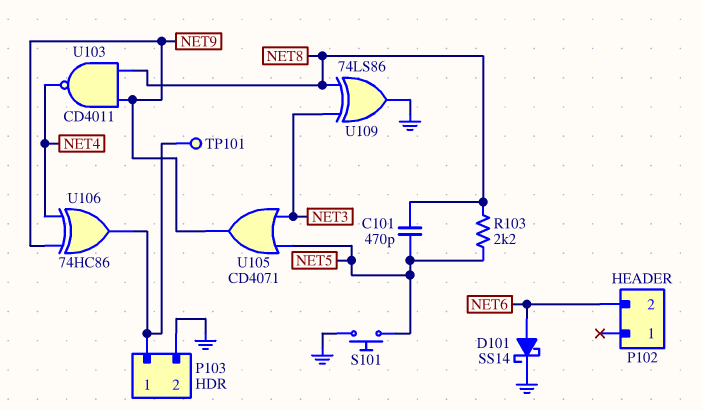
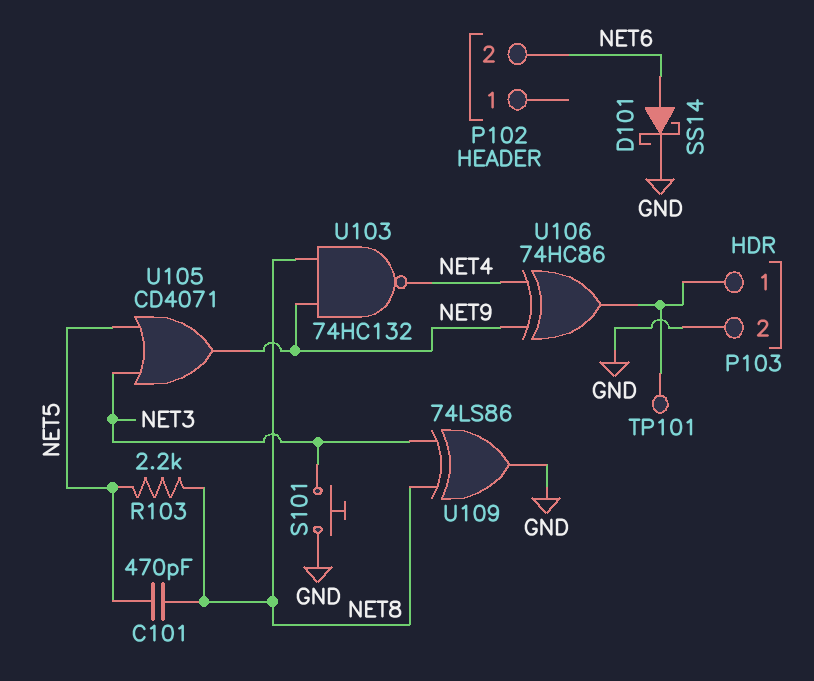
S101: button (GND, NET5) -> button (GND, NET3)
U103: NAND CD4011 (in NET8, in NET9, out NET4) -> NAND 74HC132 (in NET8, in NET9, out NET4)

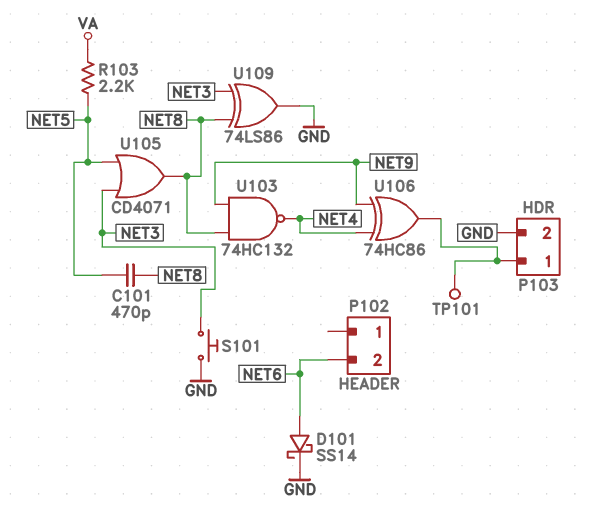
R103: 2.2k (NET5, NET8) -> 2.2k (NET5, VA)
U105: OR CD4071 (in NET3, in NET5, out NET9) -> OR CD4071 (in NET3, in NET5, out NET8)

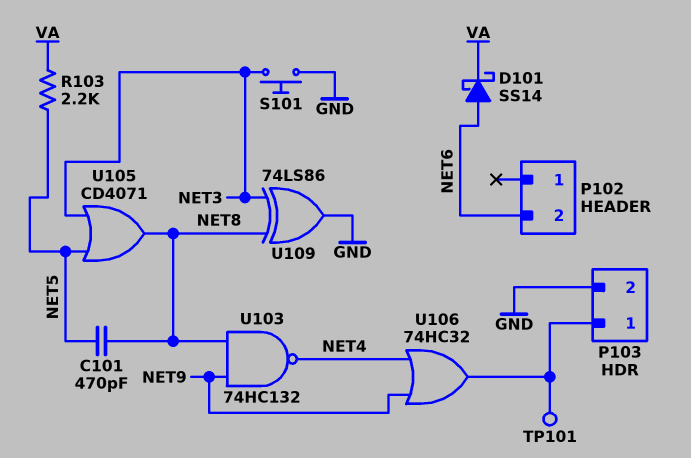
D101: schottky SS14 (A NET6, K GND) -> schottky SS14 (A NET6, K VA)
U106: XOR 74HC86 (in NET4, in NET9, out P103/1) -> OR 74HC32 (in NET4, in NET9, out P103/1)

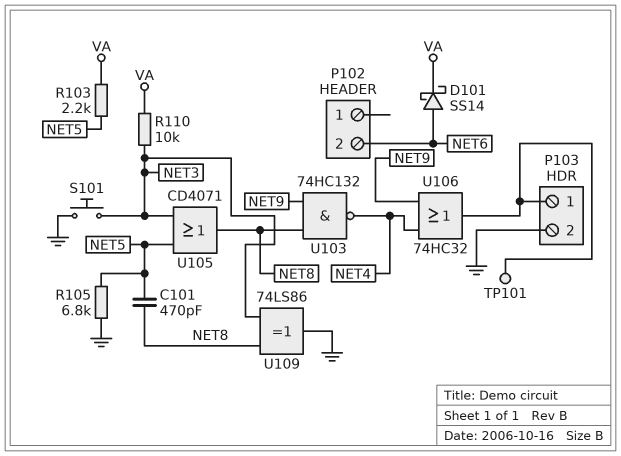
R105: none -> 6.8k (GND, NET5)
R110: none -> 10k (NET3, VA)

